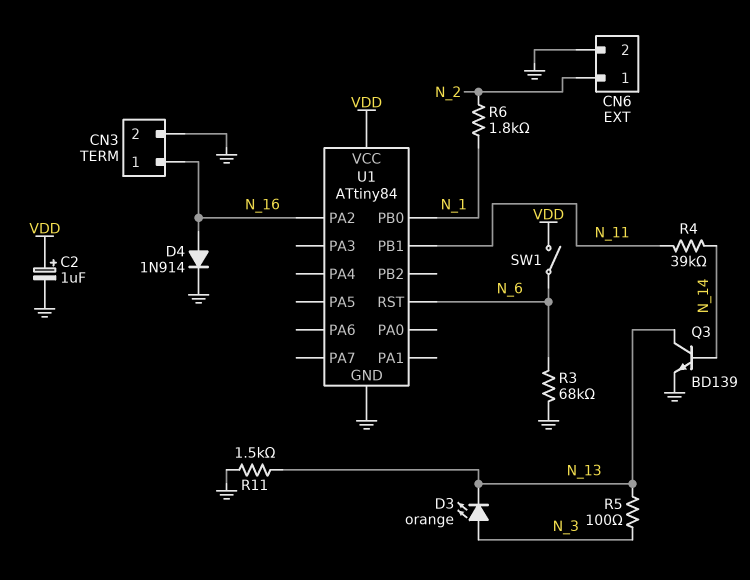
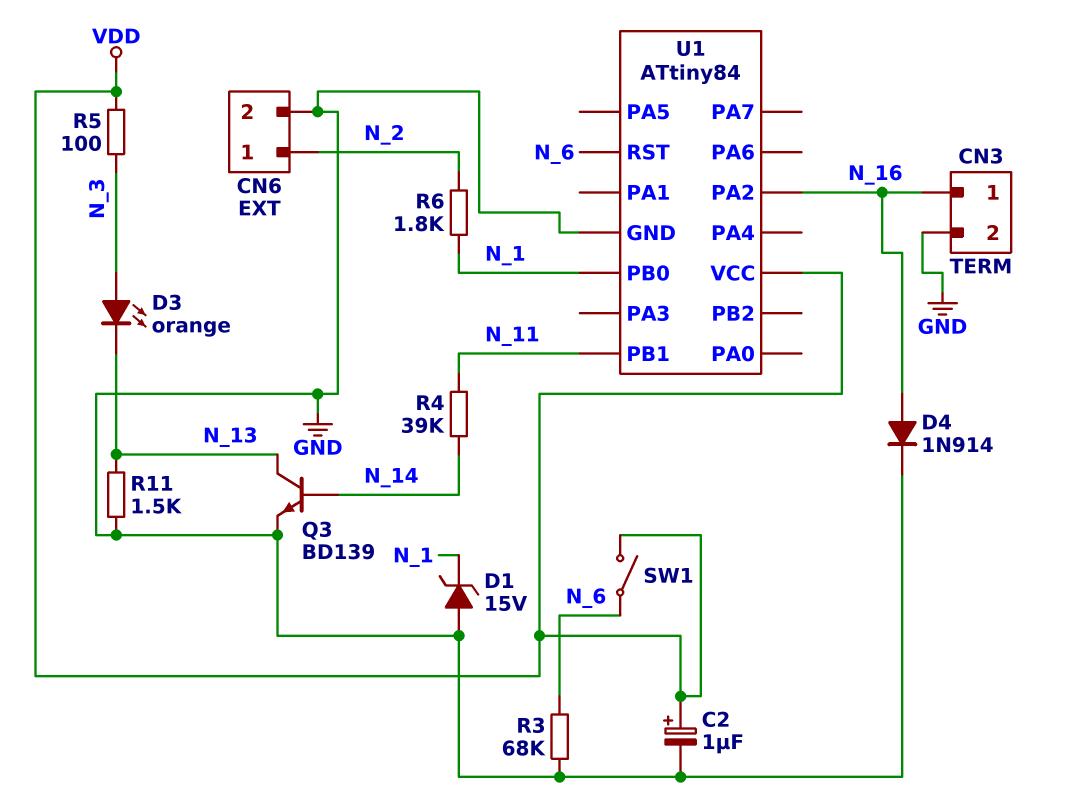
D1: none -> zener 15V (A GND, K N_1)
R5: 100 (N_3, N_13) -> 100 (N_3, VDD)

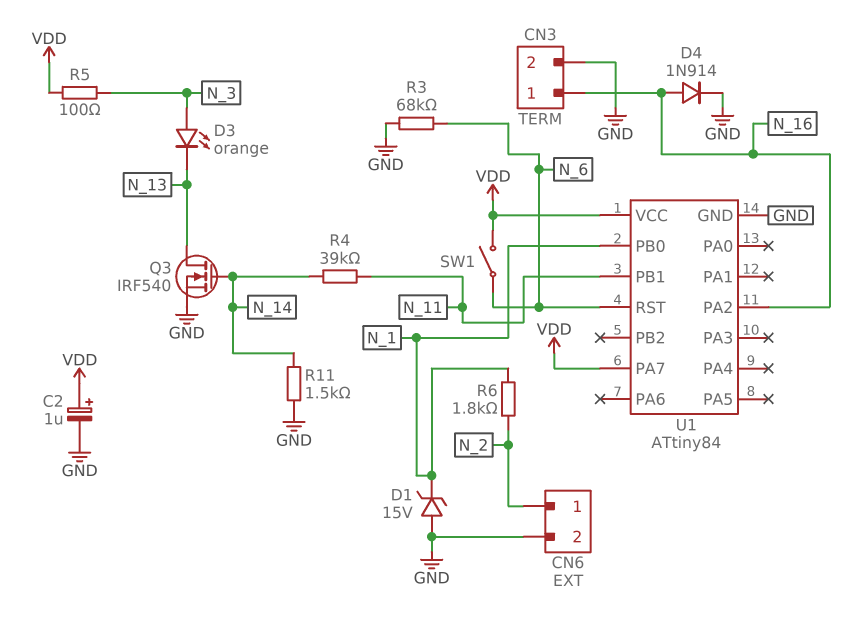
Q3: NPN BD139 (B N_14, C N_13, E GND) -> NMOS IRF540 (G N_14, D N_13, S GND)
R11: 1.5k (GND, N_13) -> 1.5k (GND, N_14)
U1 pin PA7: none -> VDD

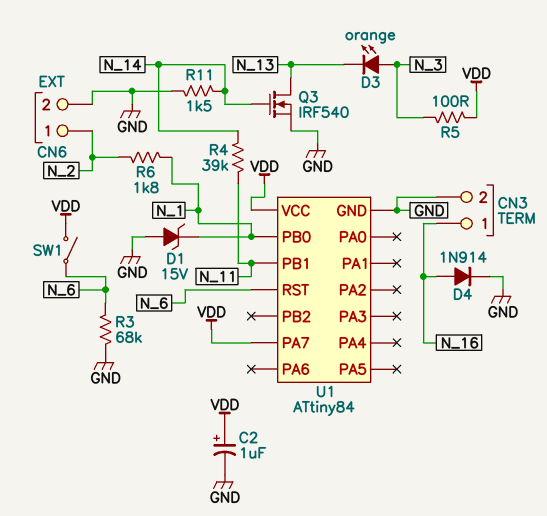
U1 pin PA2: N_16 -> none

